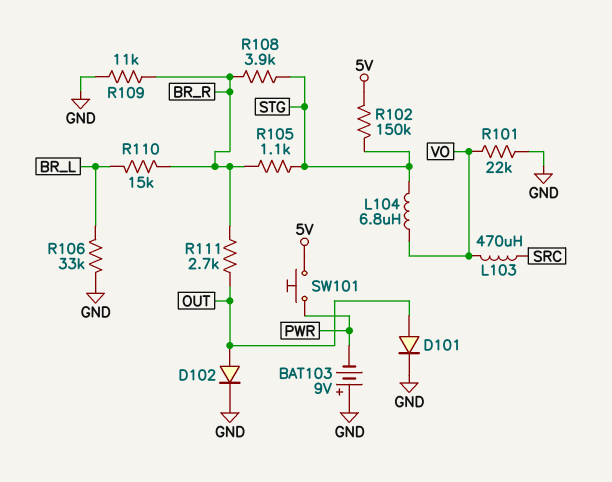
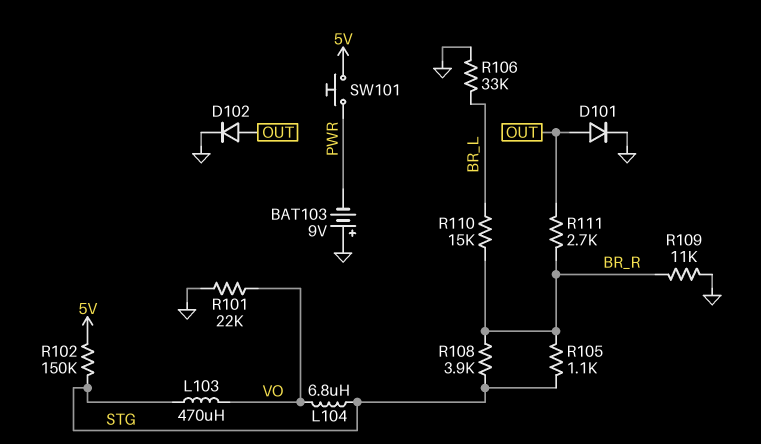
L103: 470uH (SRC, VO) -> 470uH (STG, VO)

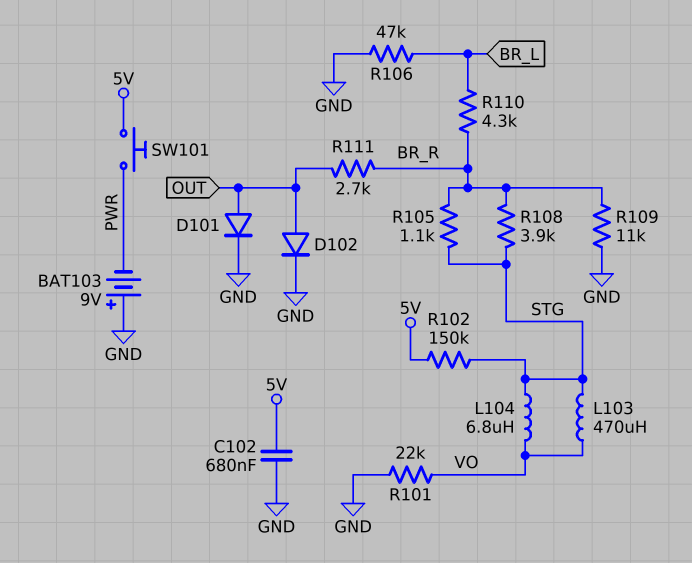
C102: none -> 680nF (5V, GND)
R106: 33k (BR_L, GND) -> 47k (BR_L, GND)
R110: 15k (BR_L, BR_R) -> 4.3k (BR_L, BR_R)

